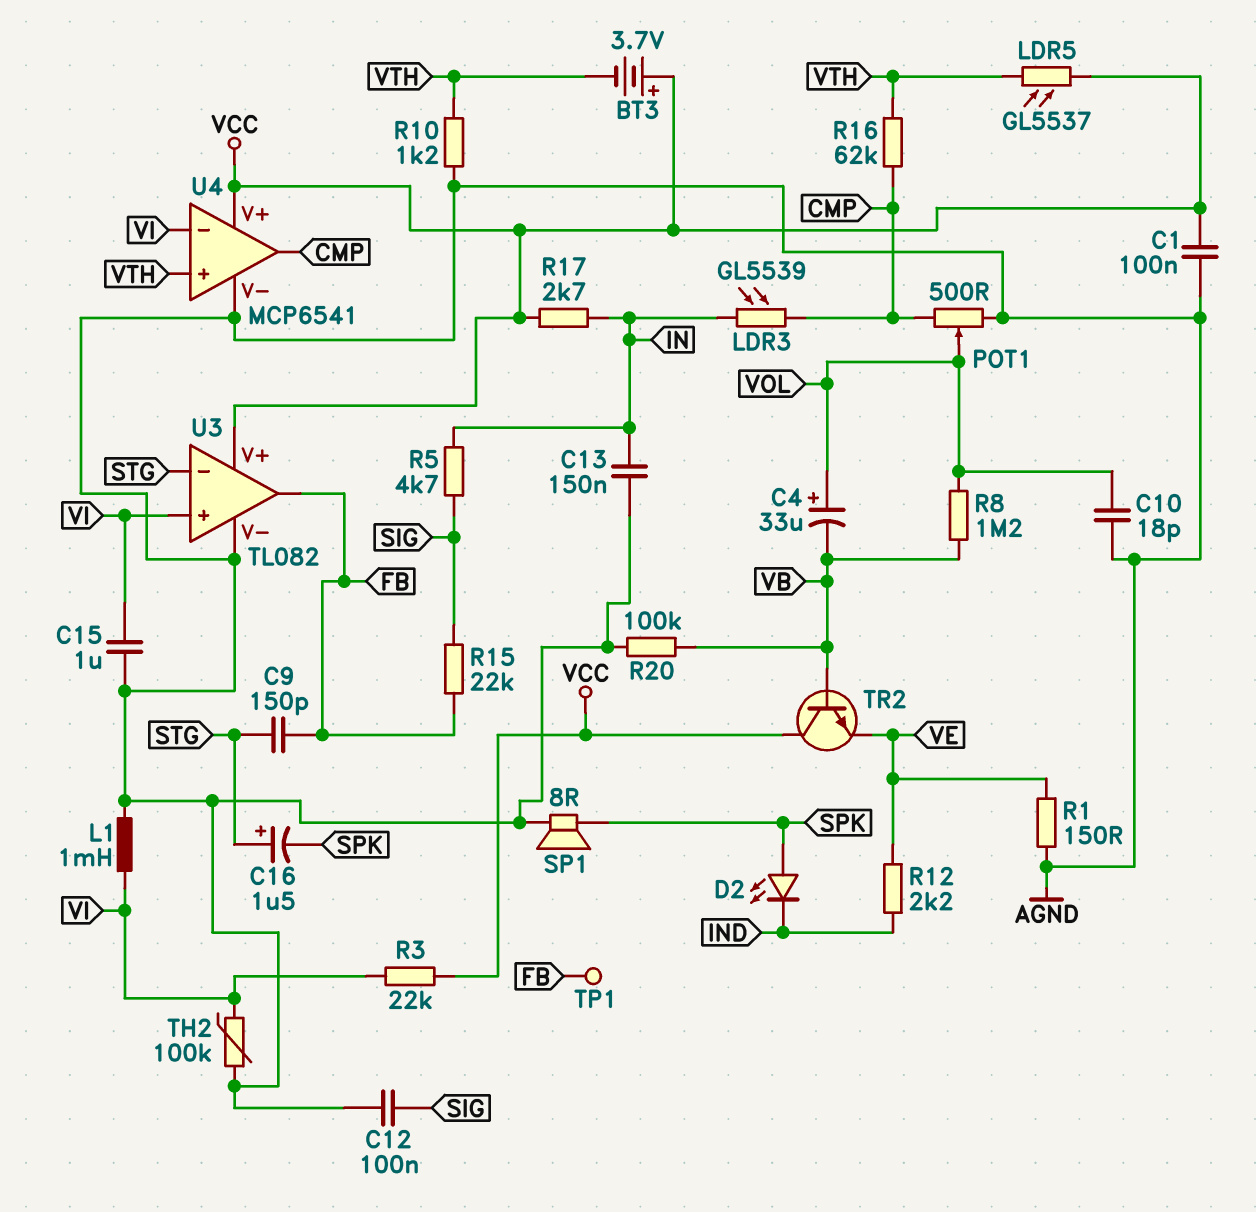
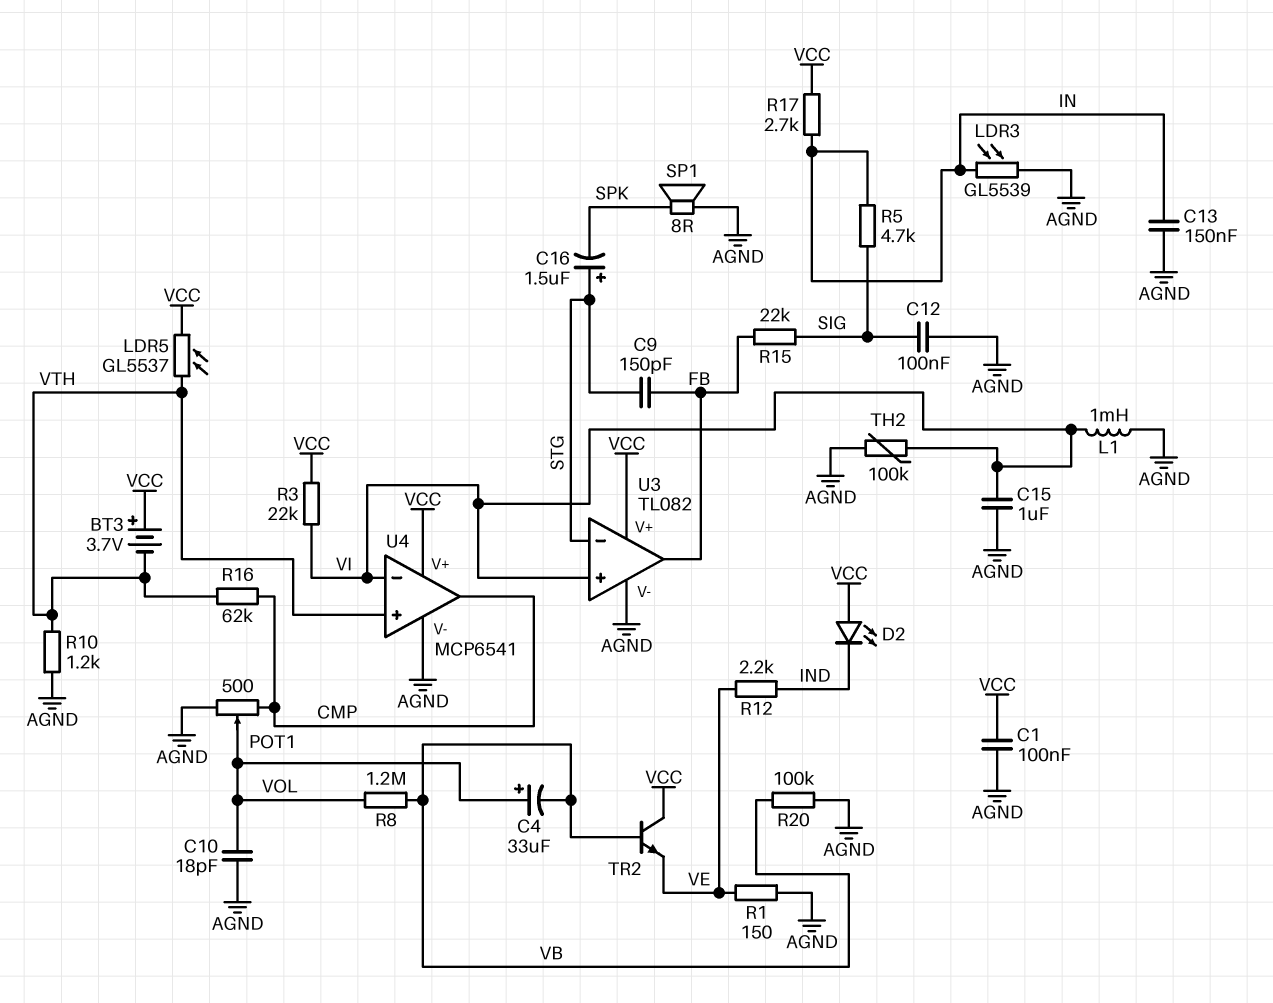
D2: LED (A SPK, K IND) -> LED (A VCC, K IND)
LDR3: GL5539 (CMP, IN) -> GL5539 (AGND, IN)
TP1: test point (FB) -> none

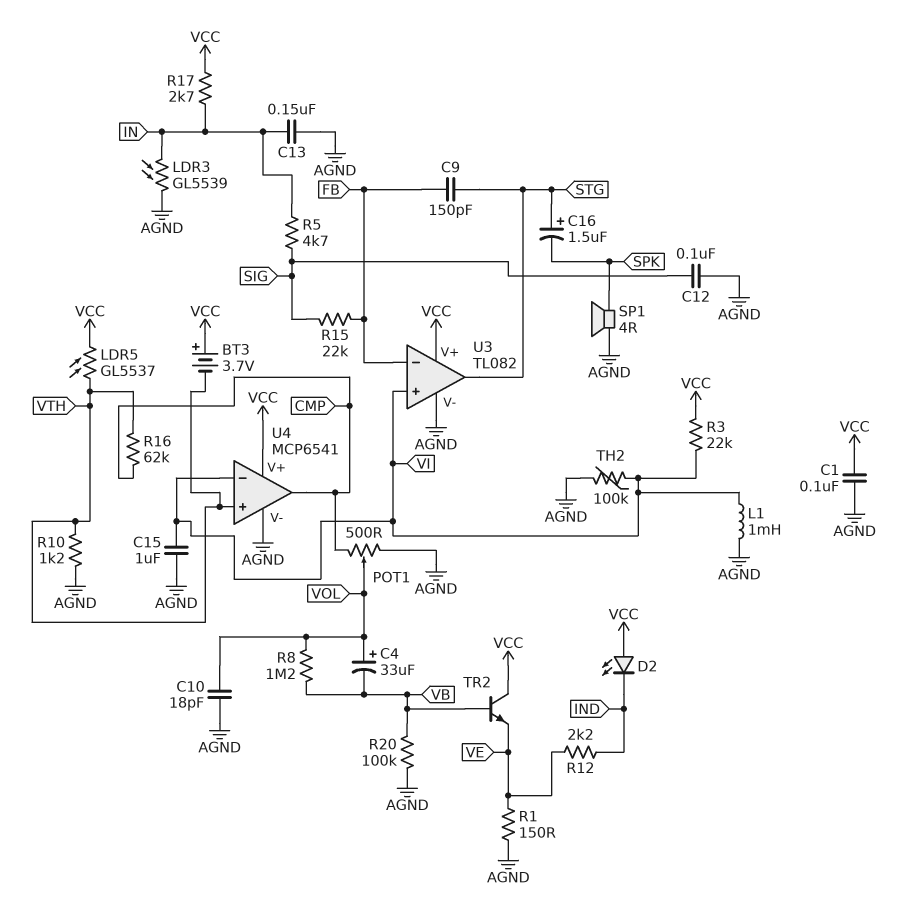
SP1: speaker 8R (AGND, SPK) -> speaker 4R (AGND, SPK)
U3 pin in-: STG -> FB
U3 pin out: FB -> STG

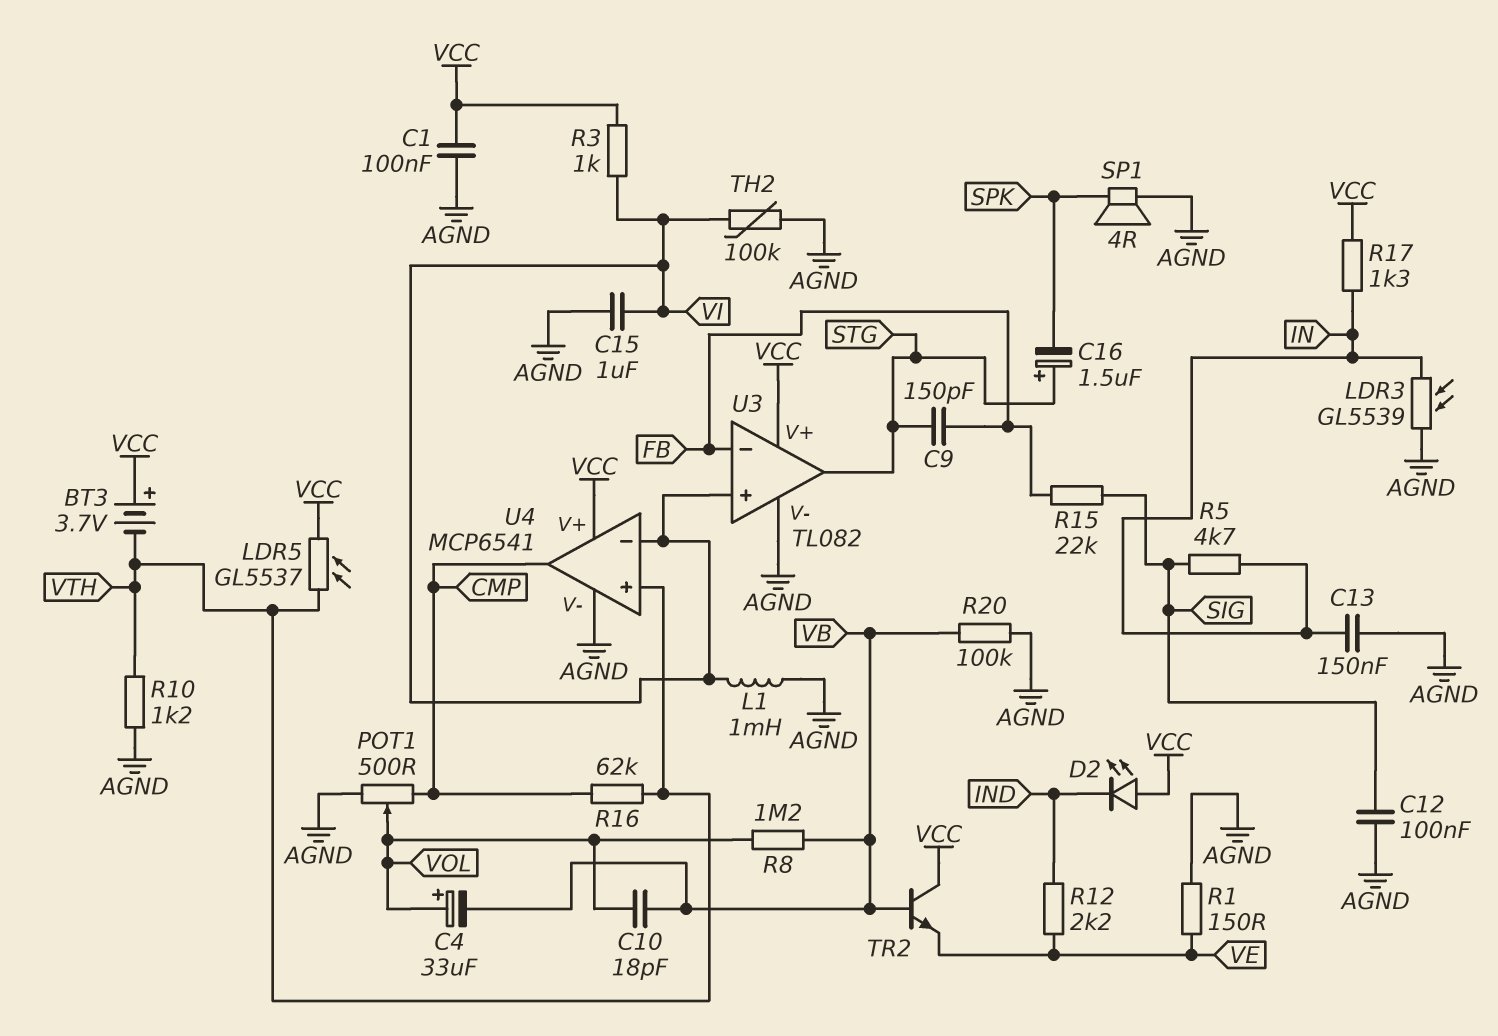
C10: 18pF (AGND, VOL) -> 18pF (VB, VOL)
R3: 22k (VCC, VI) -> 1k (VCC, VI)
R17: 2.7k (IN, VCC) -> 1.3k (IN, VCC)

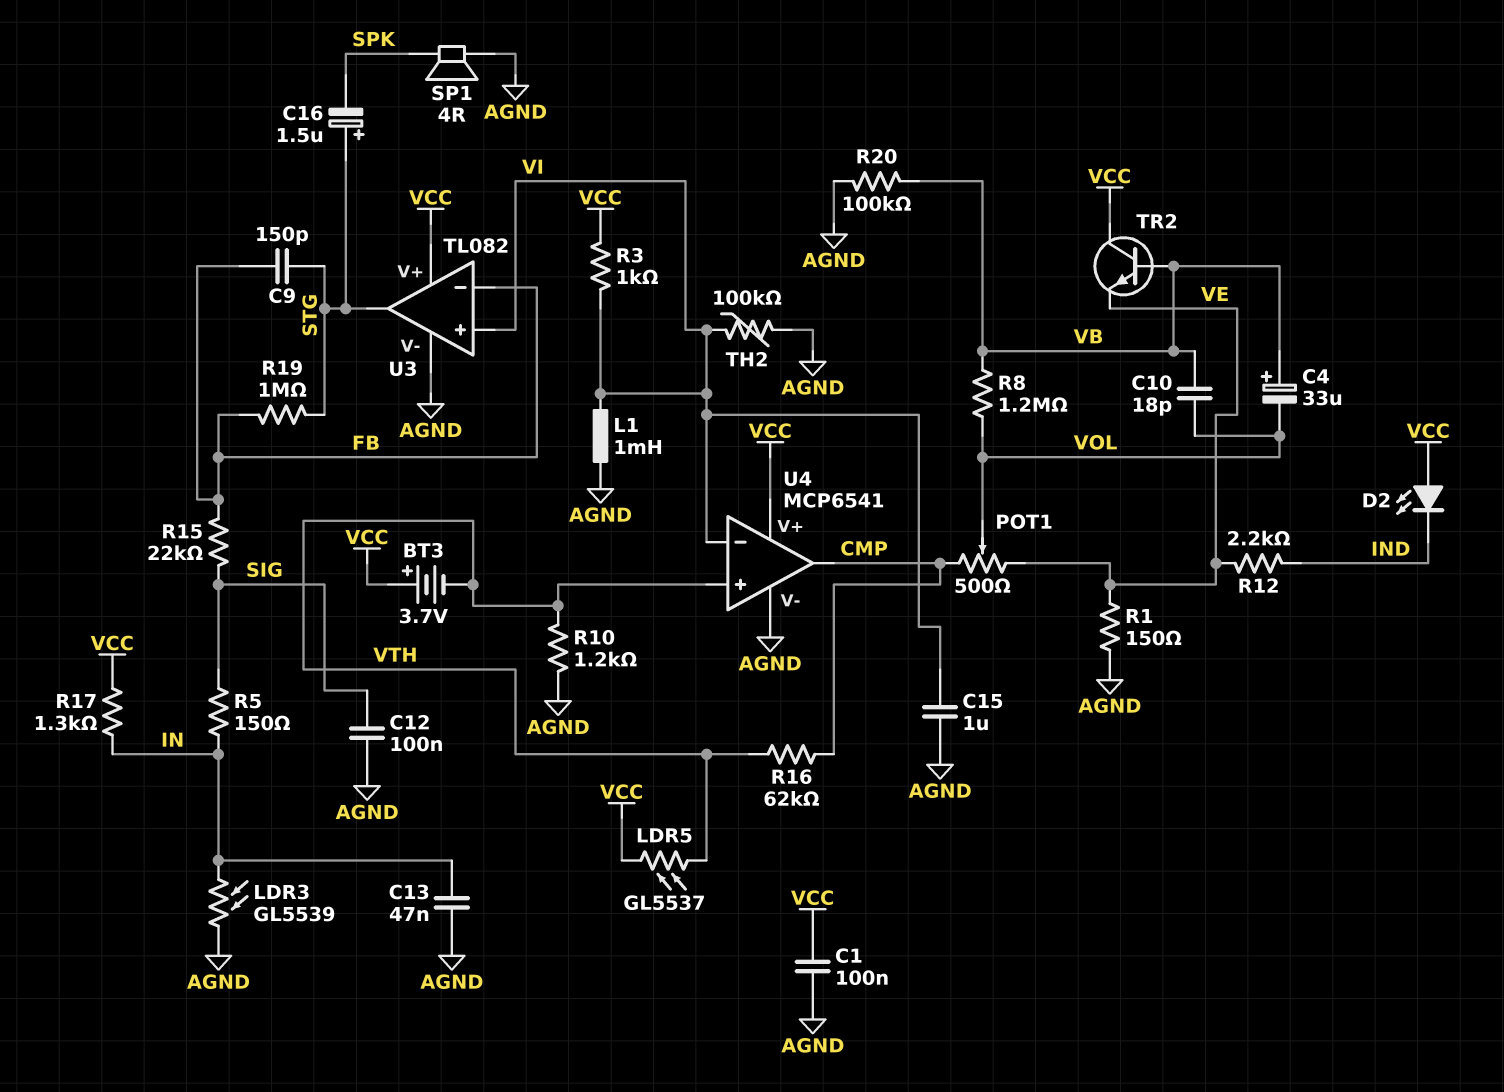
C4: 33uF (plus VOL, minus VB) -> 33uF (plus VB, minus VOL)
C13: 150nF (AGND, IN) -> 47nF (AGND, IN)
POT1: 500 (AGND, CMP, wiper VOL) -> 500 (CMP, VE, wiper VOL)
R5: 4.7k (IN, SIG) -> 150 (IN, SIG)
R19: none -> 1M (FB, STG)

